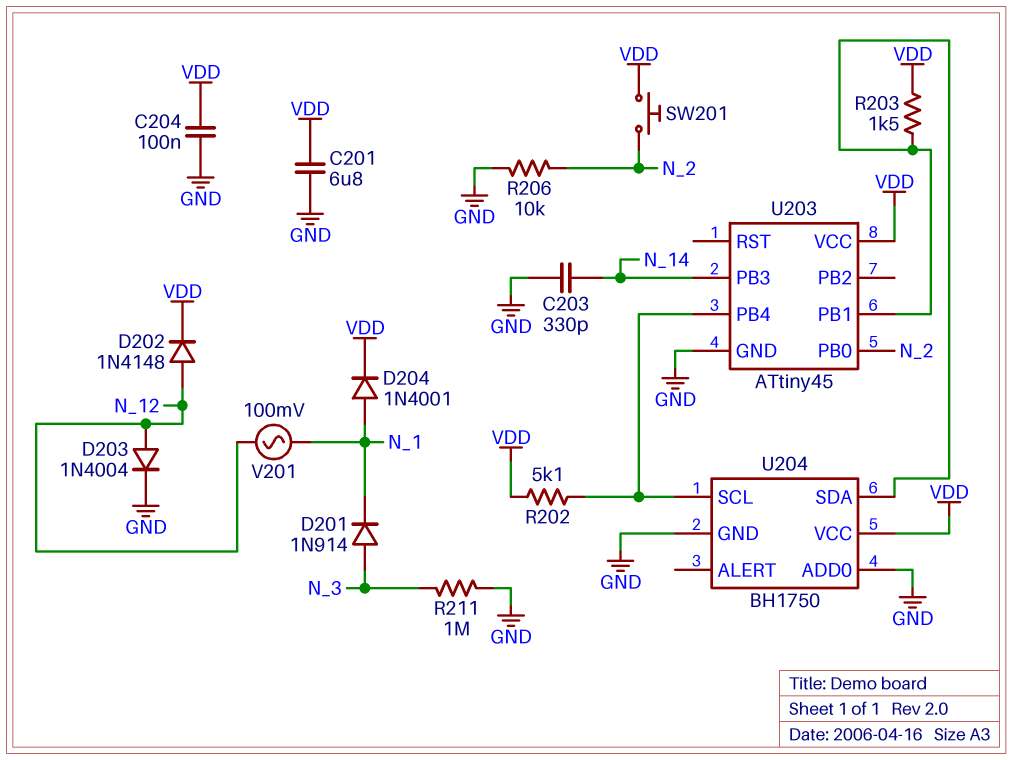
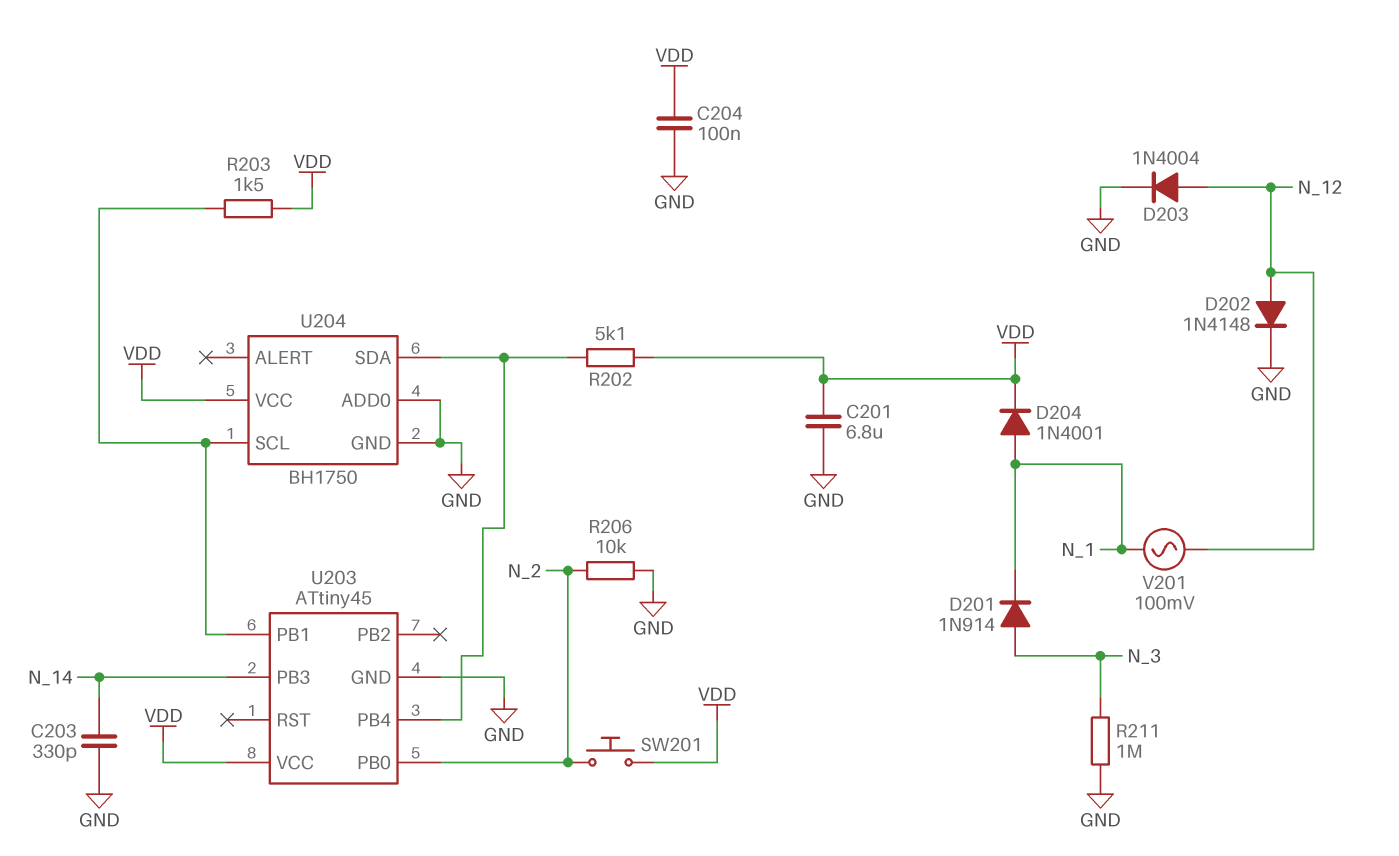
D202: diode 1N4148 (A N_12, K VDD) -> diode 1N4148 (A N_12, K GND)
U204 pin SCL: U203/PB4 -> U203/PB1
U204 pin SDA: U203/PB1 -> U203/PB4

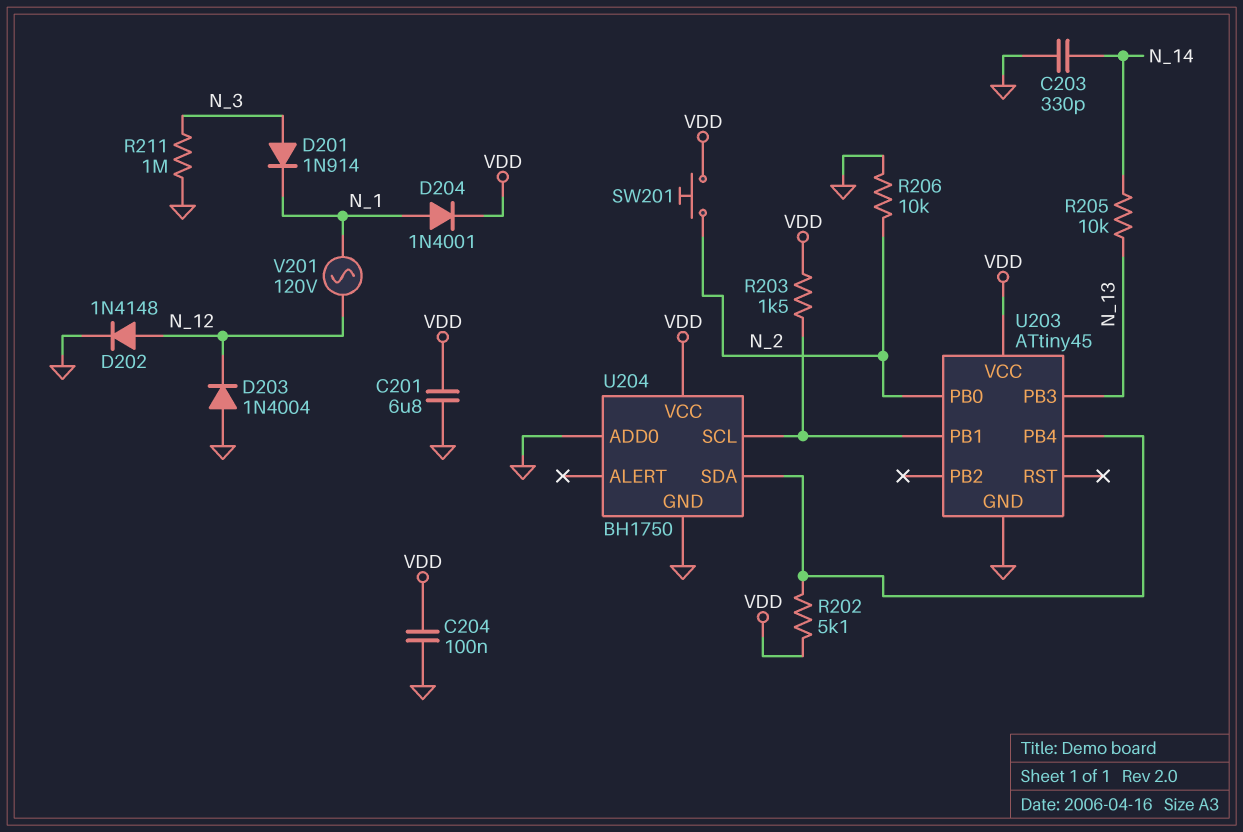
D203: diode 1N4004 (A N_12, K GND) -> diode 1N4004 (A GND, K N_12)
R205: none -> 10k (N_13, N_14)
U203 pin PB3: N_14 -> N_13
V201: AC 100mV (N_1, N_12) -> AC 120V (N_1, N_12)

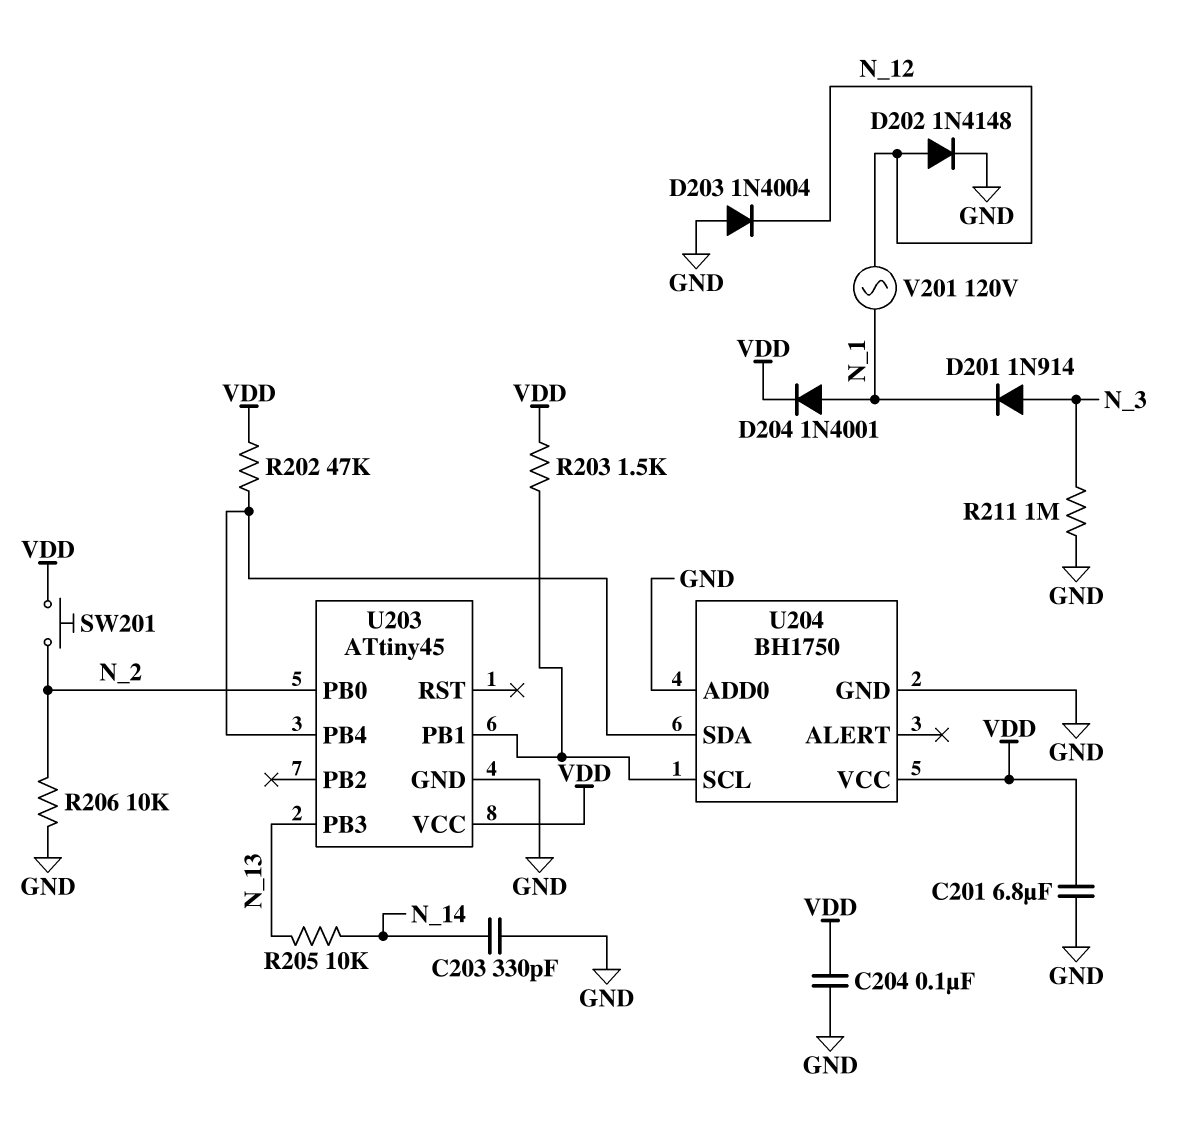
R202: 5.1k (U203/PB4, VDD) -> 47k (U203/PB4, VDD)

